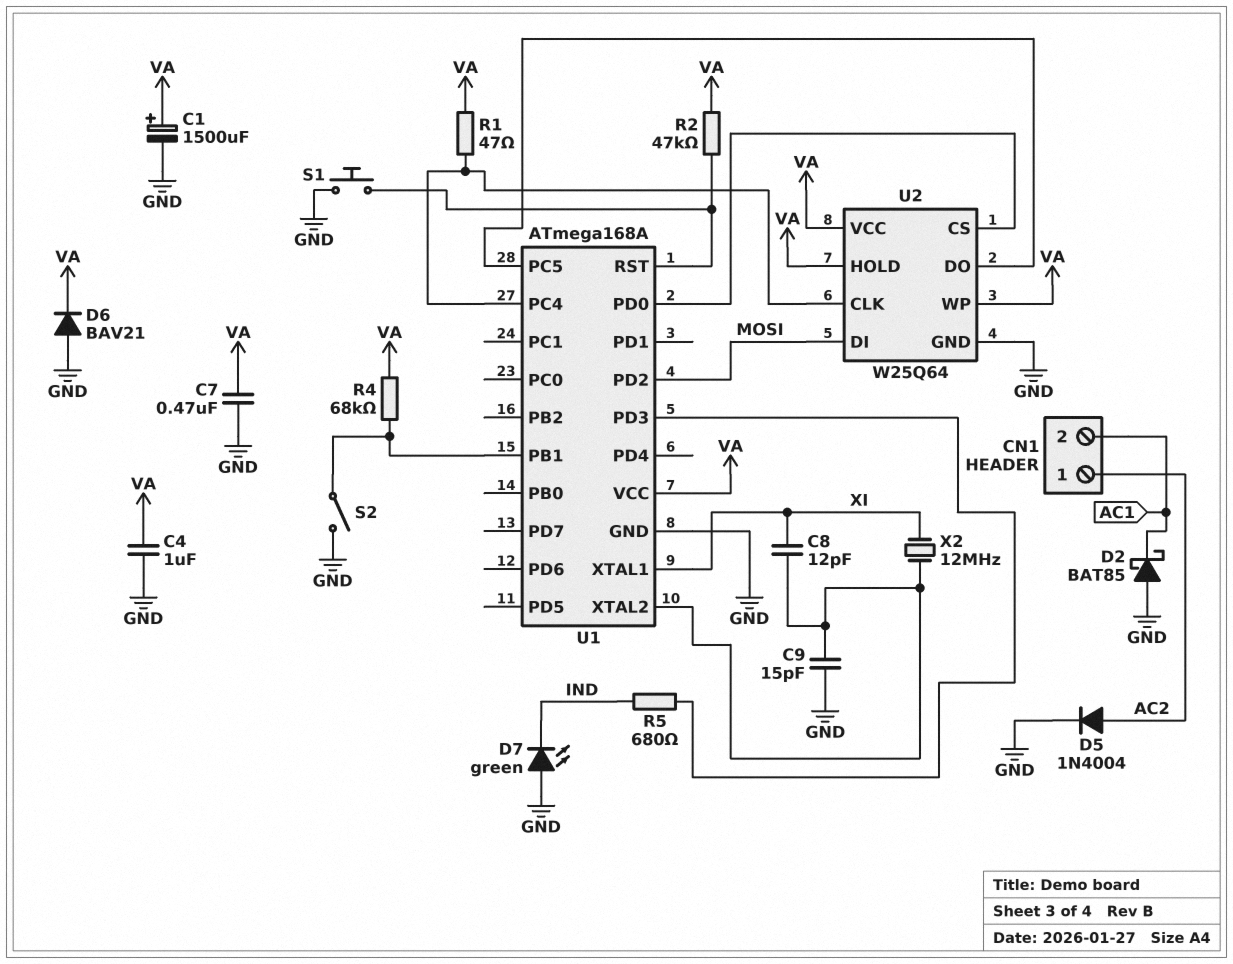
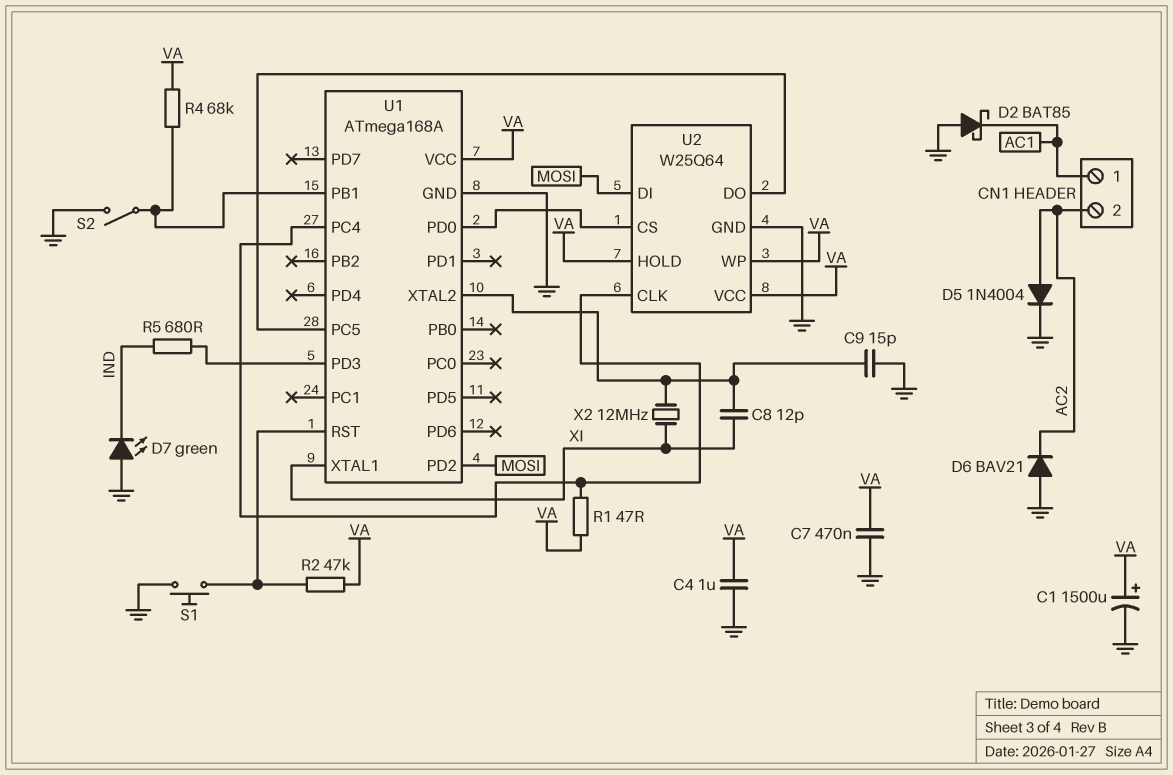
CN1 pin 1: AC2 -> AC1
CN1 pin 2: AC1 -> AC2
D6: diode BAV21 (A GND, K VA) -> diode BAV21 (A GND, K AC2)

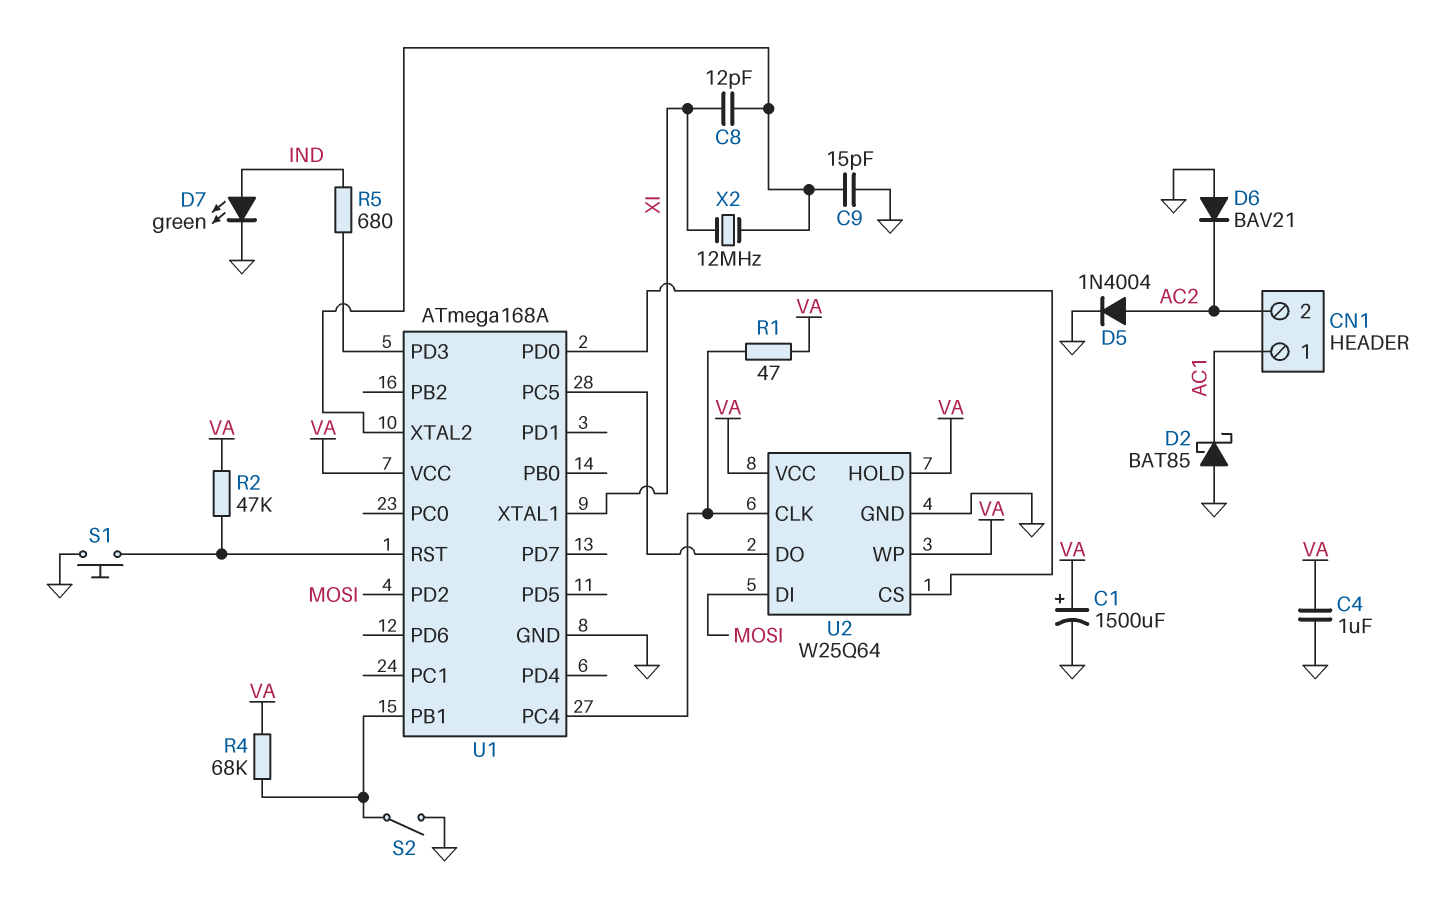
C7: 470nF (GND, VA) -> none
D7: LED green (A GND, K IND) -> LED green (A IND, K GND)

